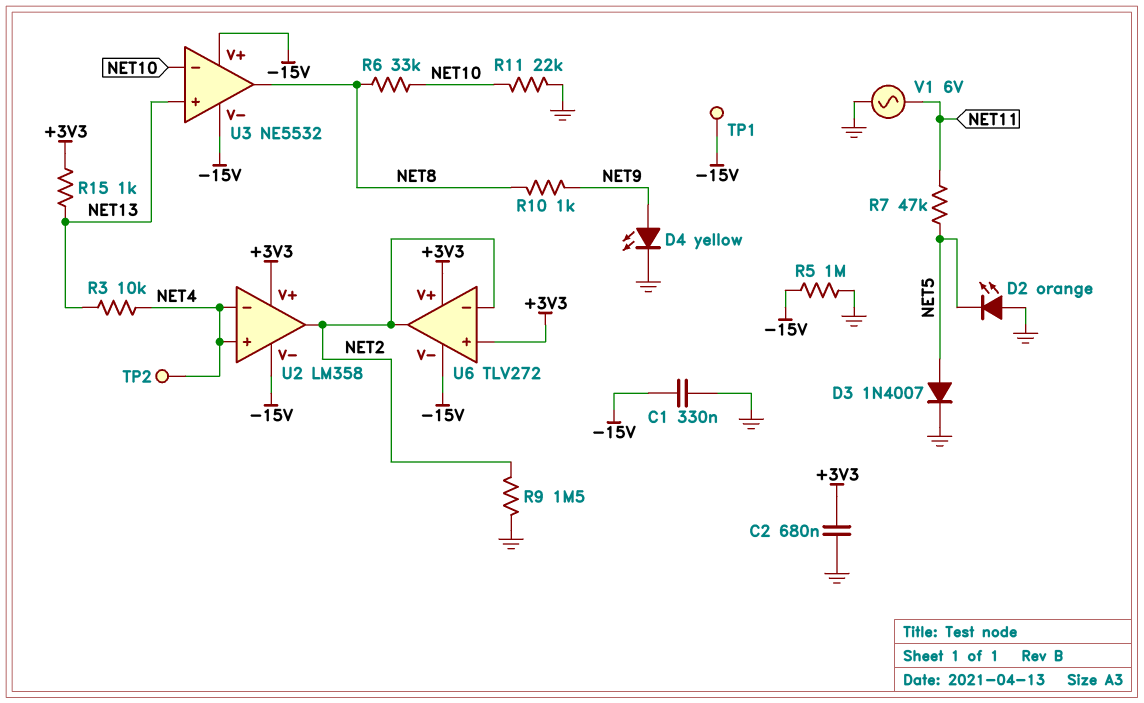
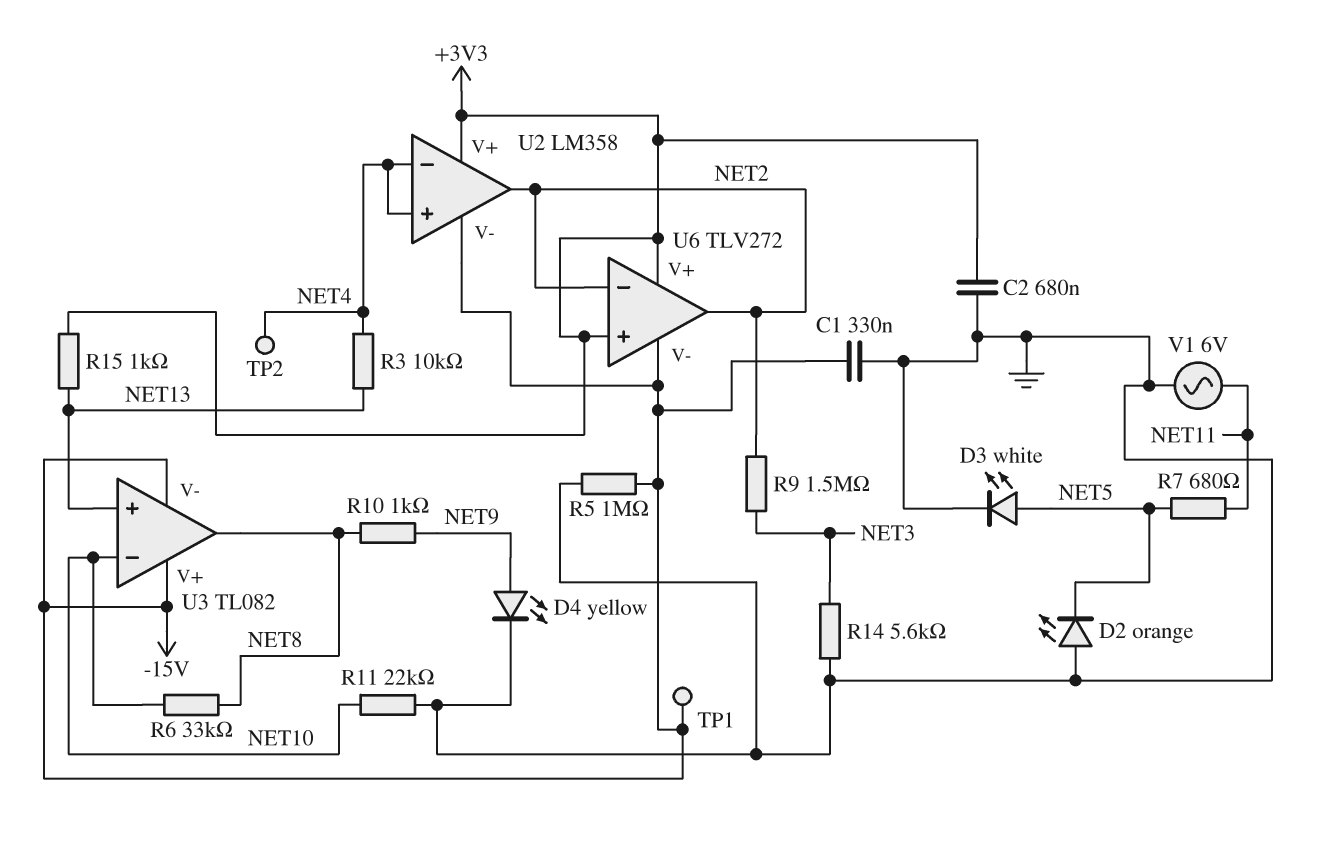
D3: diode 1N4007 (A NET5, K GND) -> LED white (A NET5, K GND)
R7: 47k (NET5, NET11) -> 680 (NET5, NET11)
R9: 1.5M (GND, NET2) -> 1.5M (NET2, NET3)
R14: none -> 5.6k (GND, NET3)
U3: NE5532 -> TL082

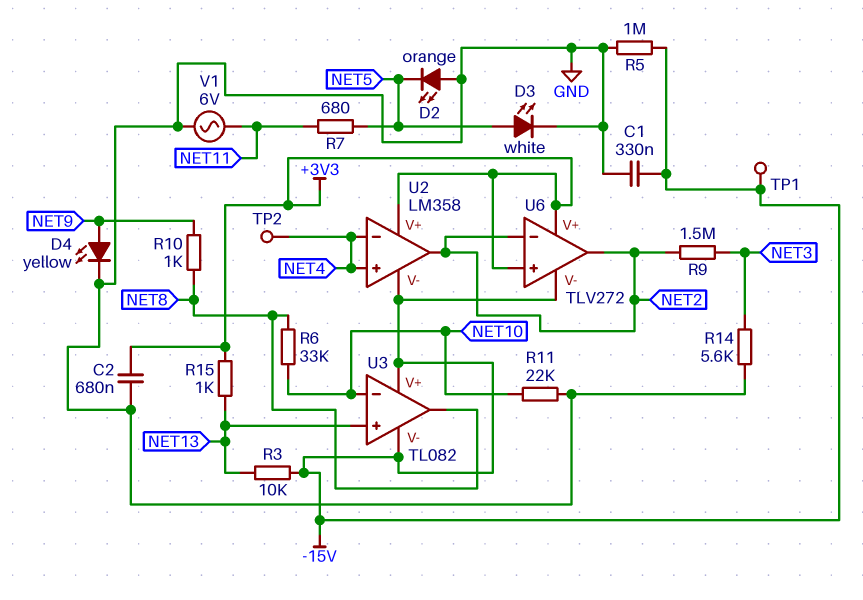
R3: 10k (NET4, NET13) -> 10k (-15V, NET13)

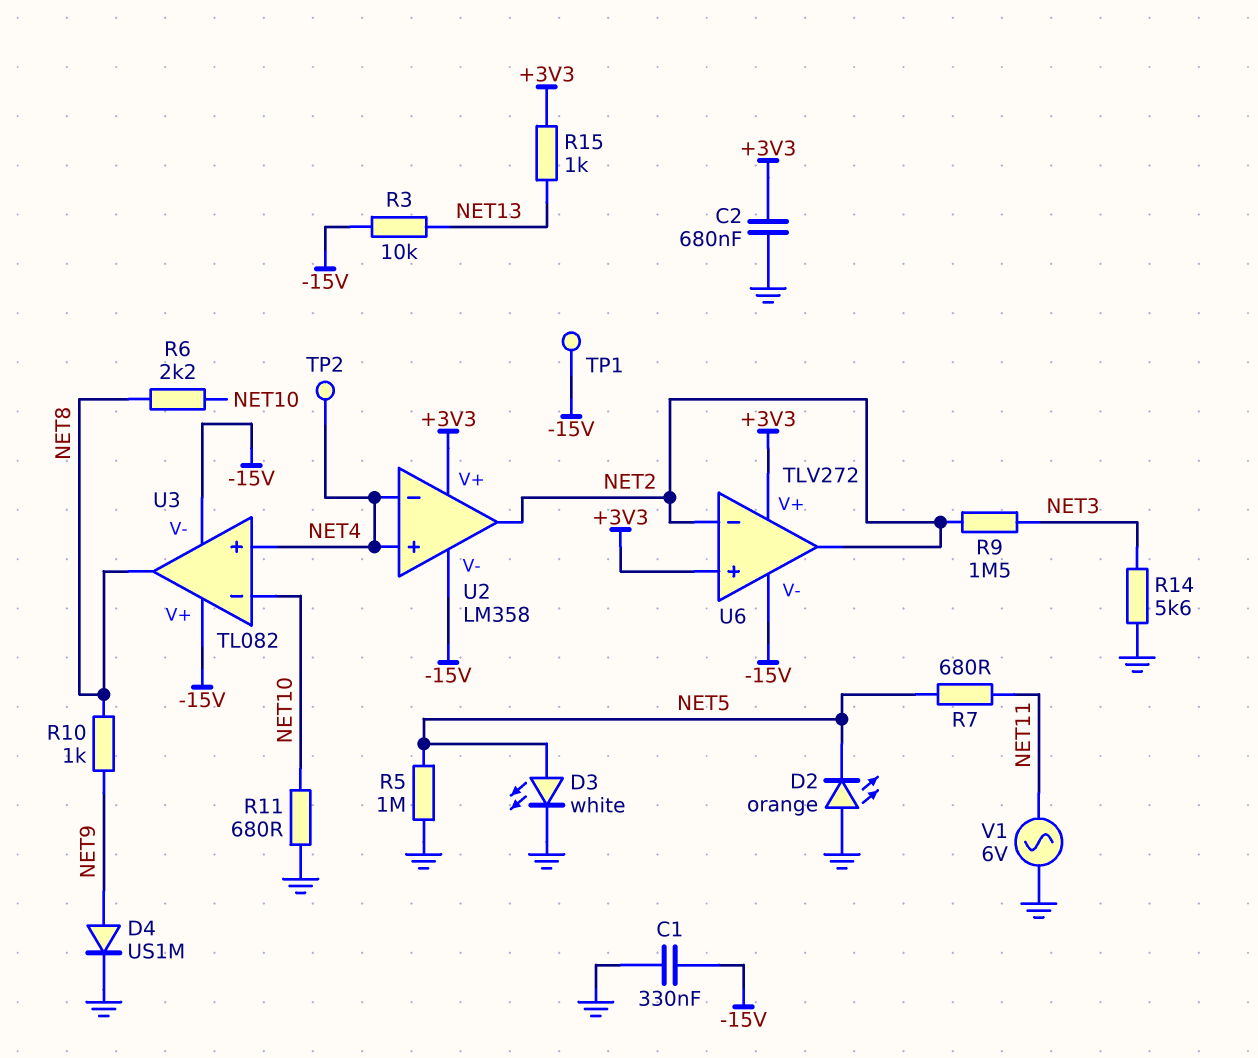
D4: LED yellow (A NET9, K GND) -> diode US1M (A NET9, K GND)
R5: 1M (-15V, GND) -> 1M (GND, NET5)
R6: 33k (NET8, NET10) -> 2.2k (NET8, NET10)
R11: 22k (GND, NET10) -> 680 (GND, NET10)
U3 pin in+: NET13 -> NET4

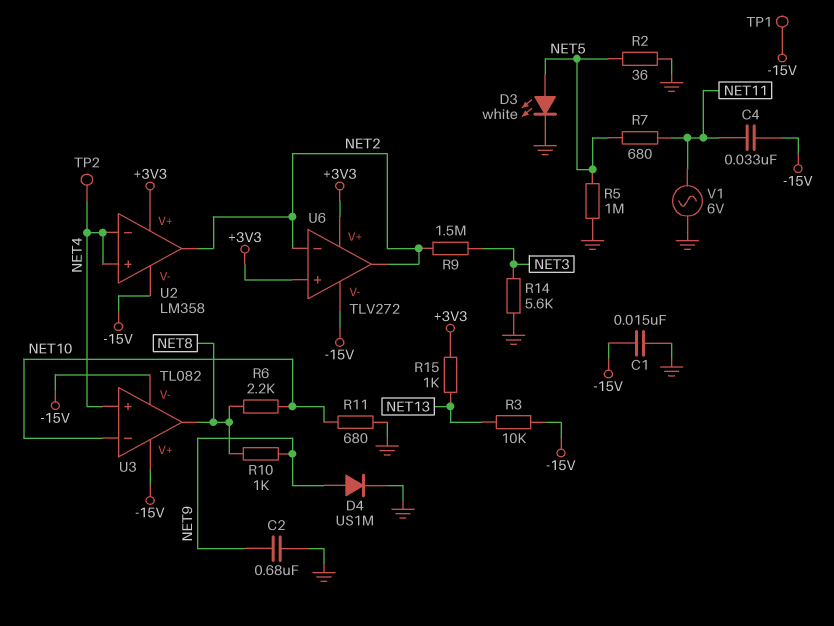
C1: 330nF (-15V, GND) -> 15nF (-15V, GND)
C2: 680nF (+3V3, GND) -> 680nF (GND, NET9)
C4: none -> 33nF (-15V, NET11)
D2: LED orange (A GND, K NET5) -> none
R2: none -> 36 (GND, NET5)

